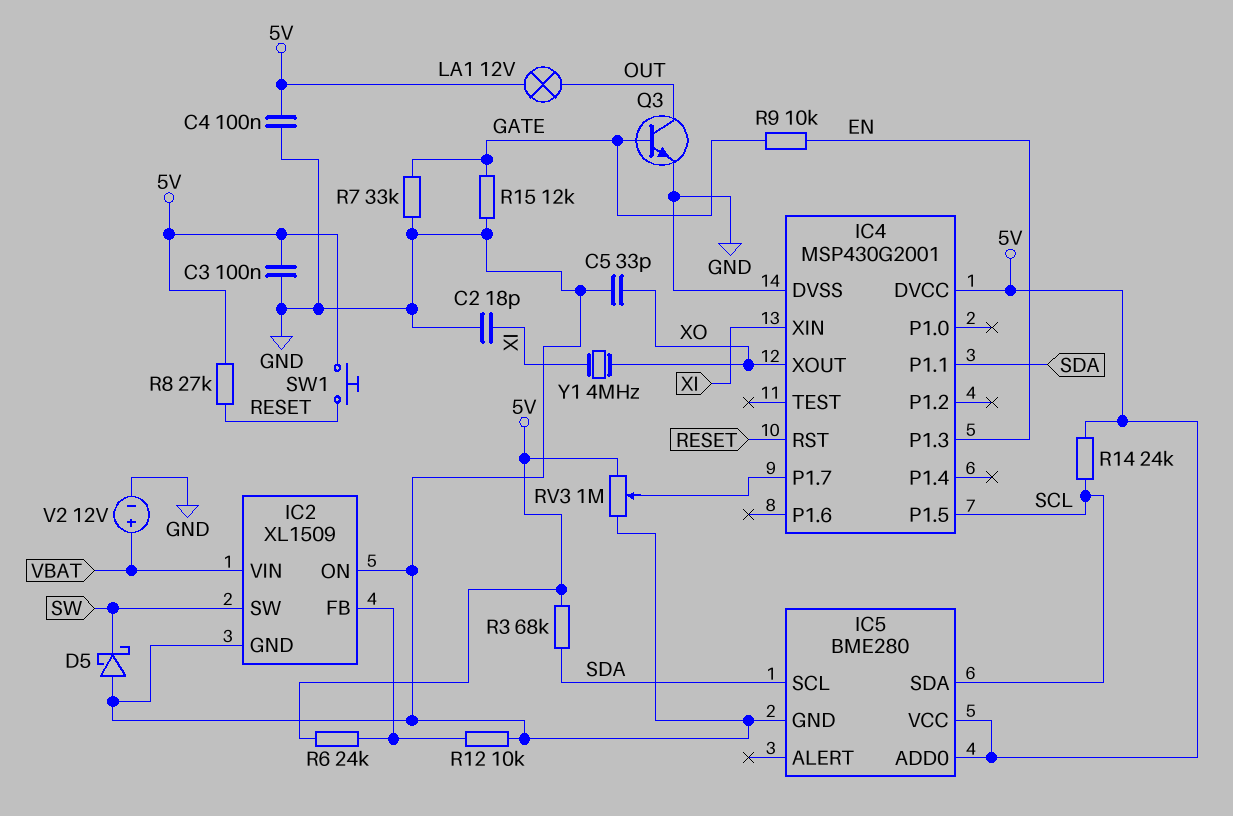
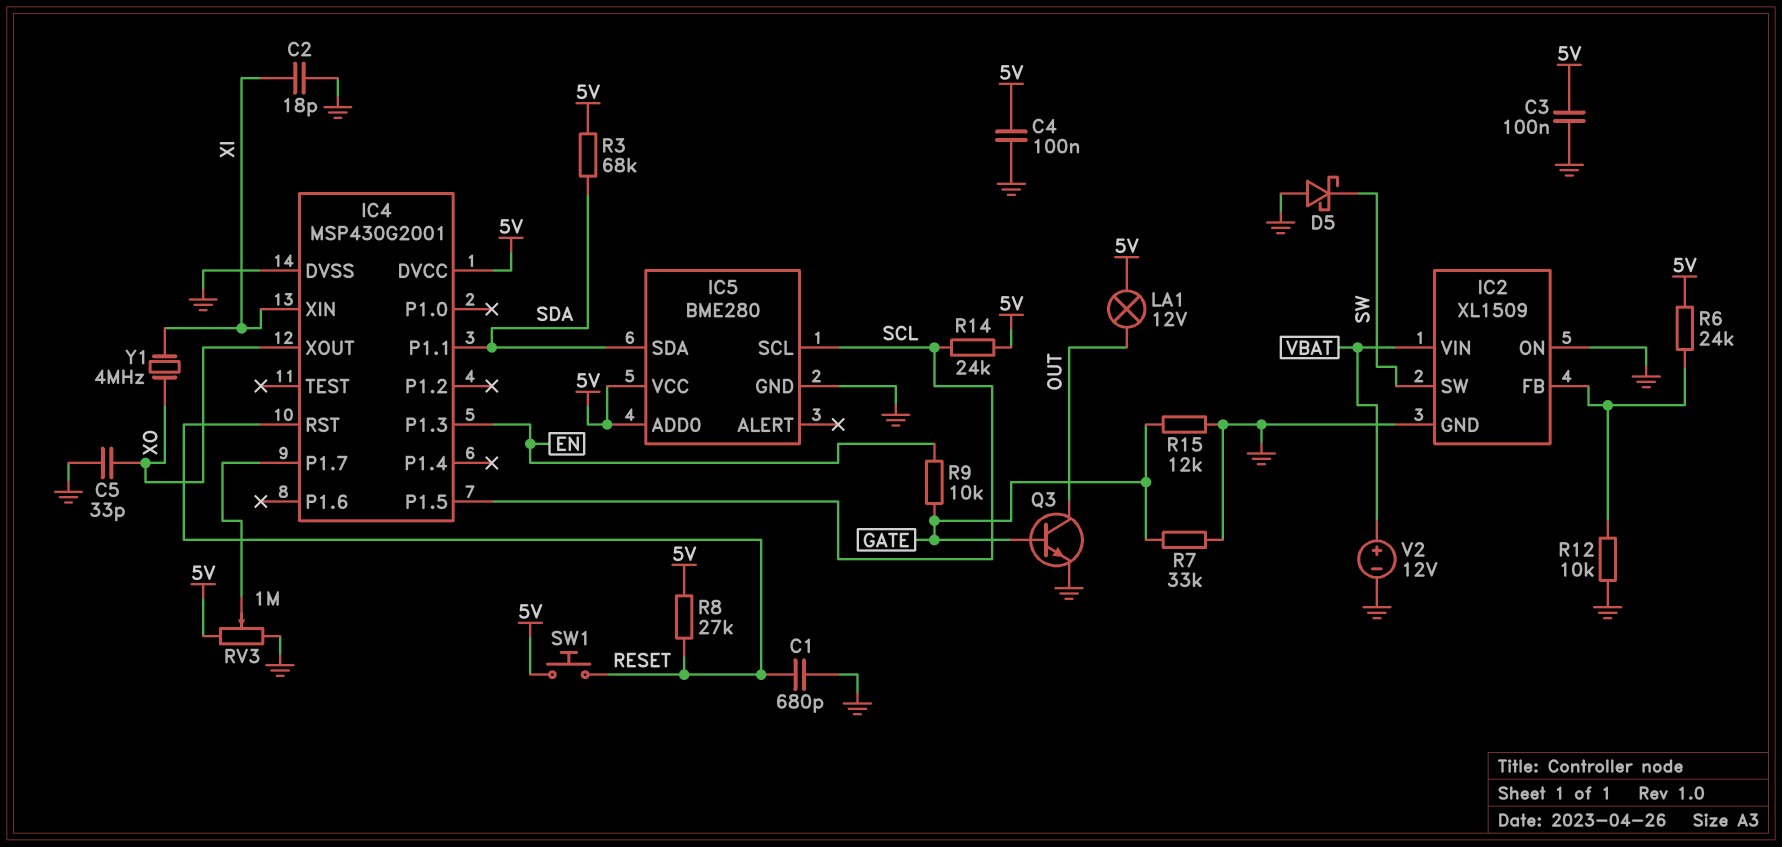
C1: none -> 680pF (GND, RESET)
IC5 pin SCL: SDA -> SCL
IC5 pin SDA: SCL -> SDA

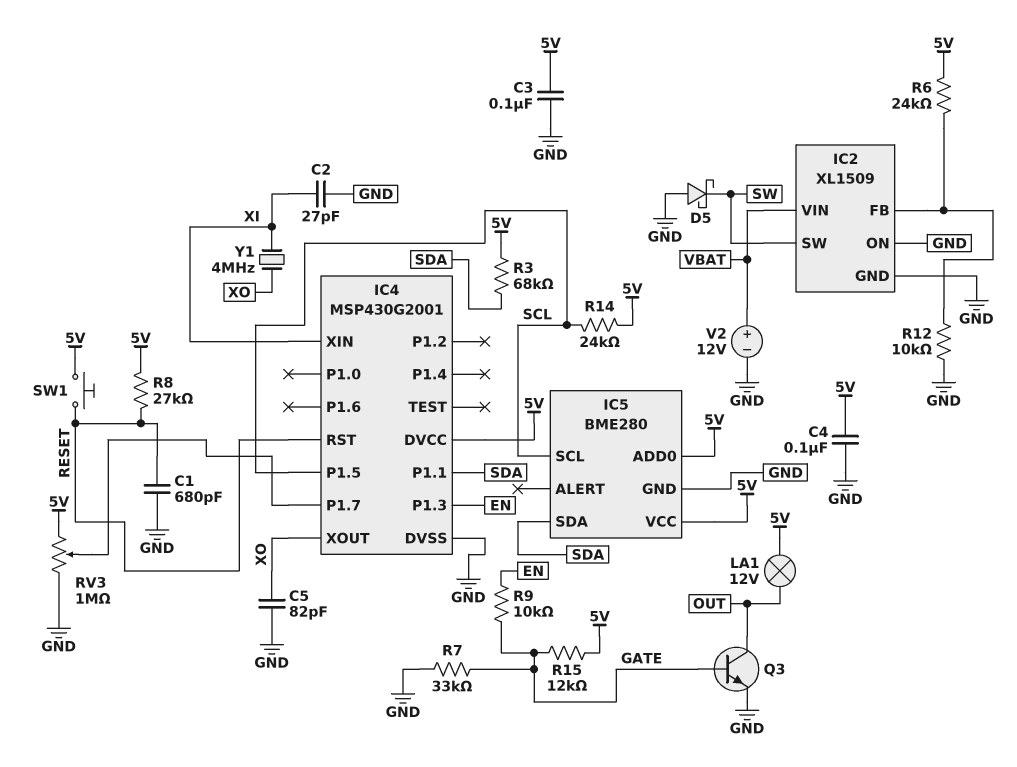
C2: 18pF (GND, XI) -> 27pF (GND, XI)
C5: 33pF (GND, XO) -> 82pF (GND, XO)
R15: 12k (GATE, GND) -> 12k (5V, GATE)

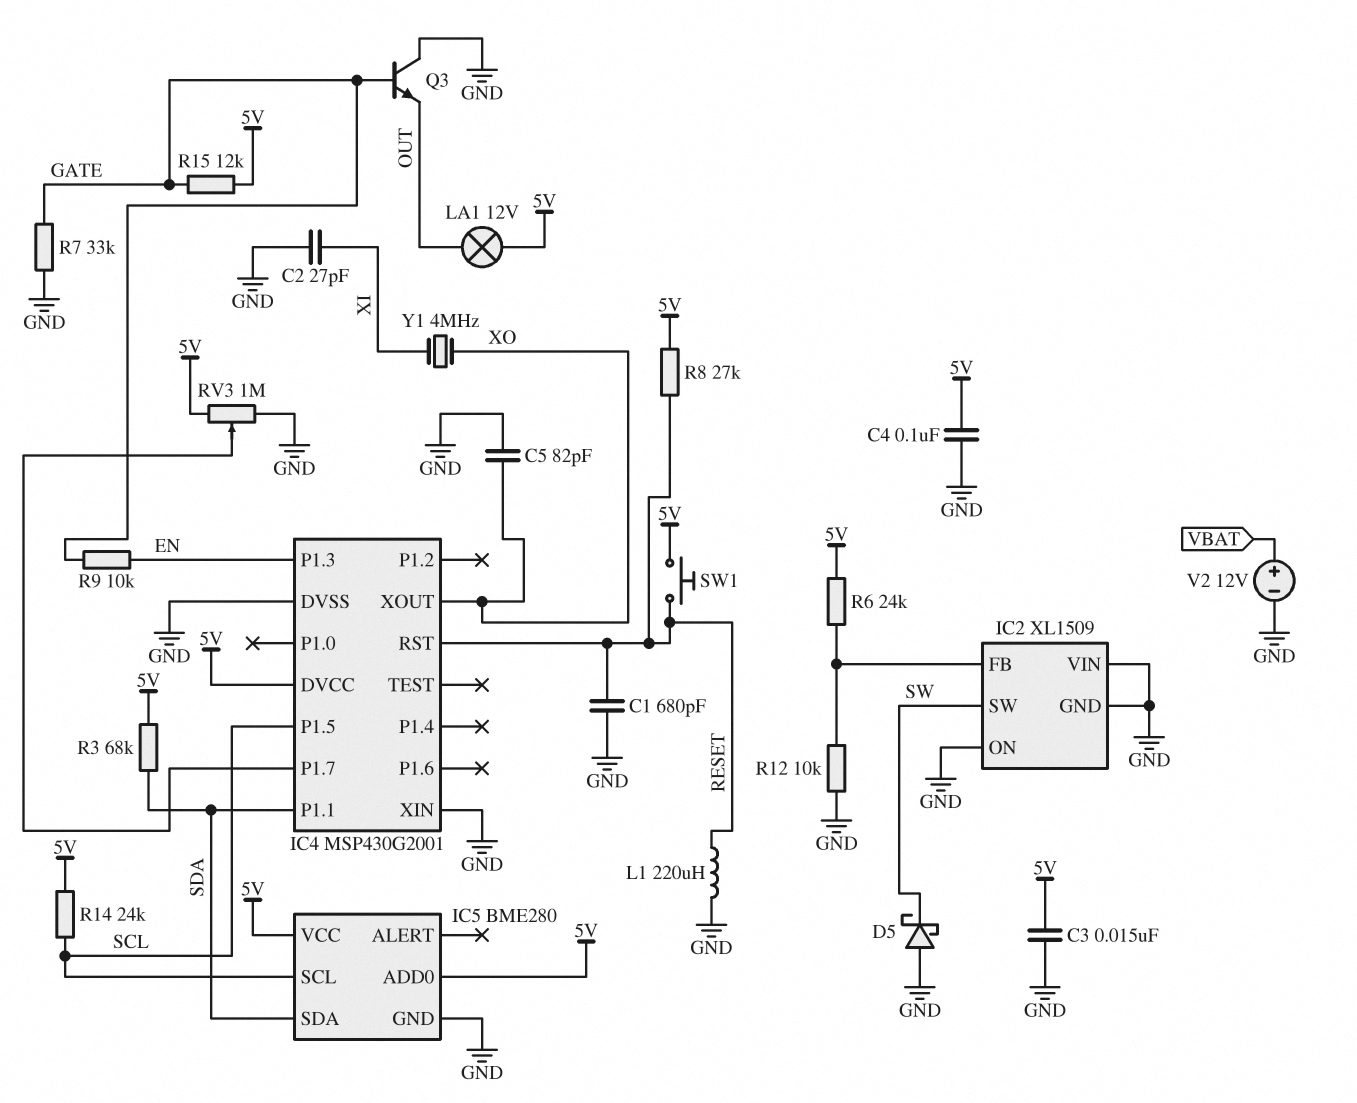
C3: 100nF (5V, GND) -> 15nF (5V, GND)
IC2 pin VIN: VBAT -> GND
IC4 pin XIN: XI -> GND
L1: none -> 220uH (GND, RESET)
Q3: NPN (B GATE, C OUT, E GND) -> NPN (B GATE, C GND, E OUT)

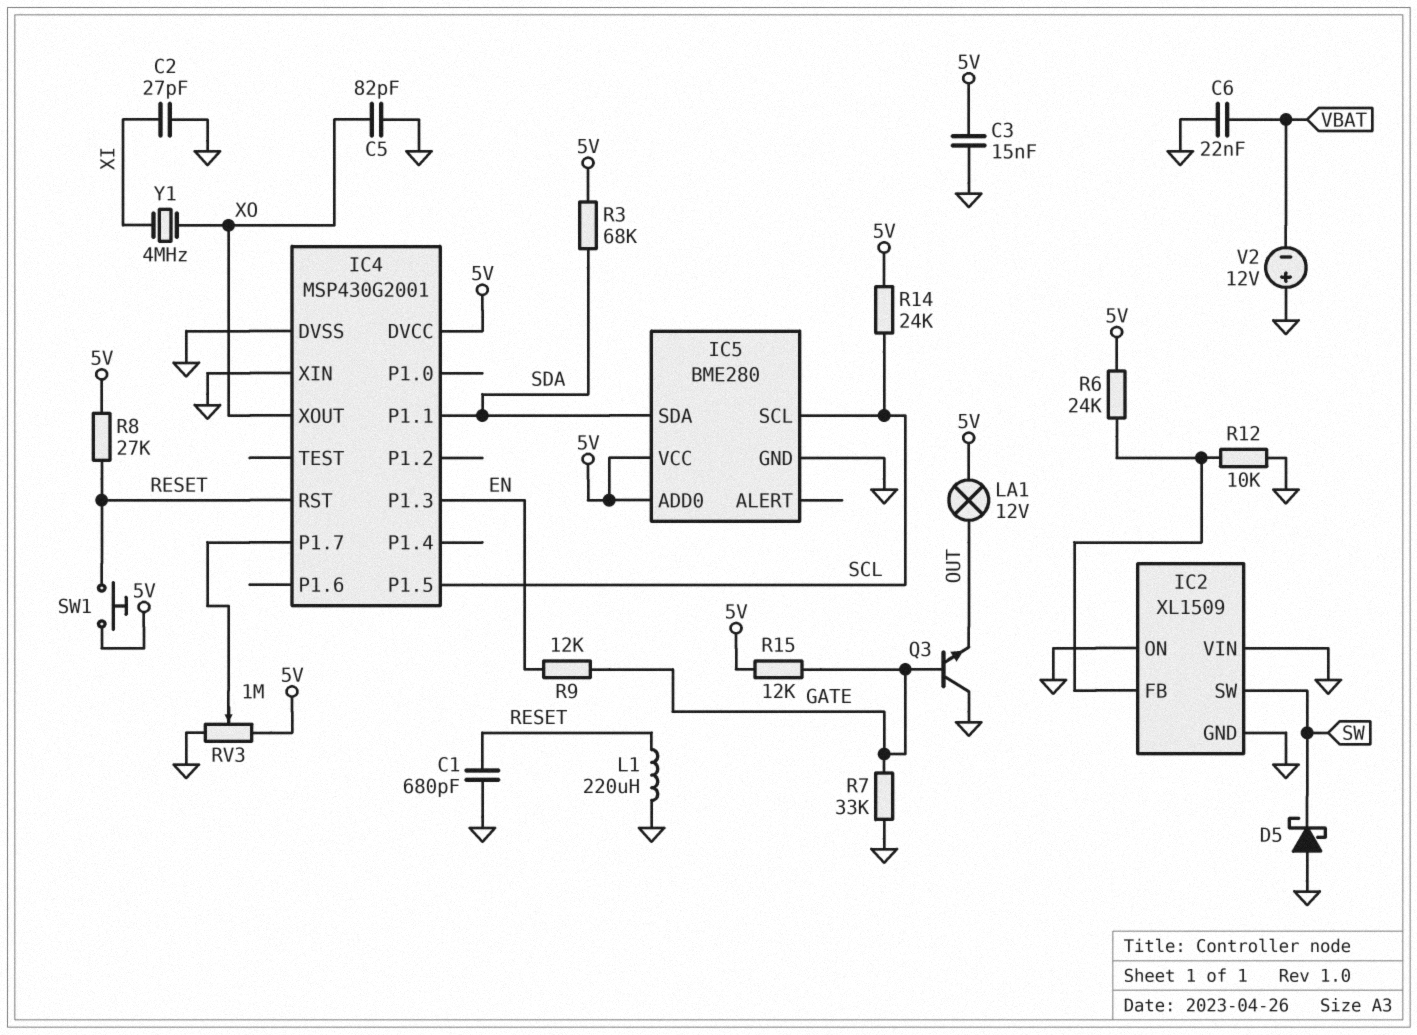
C4: 100nF (5V, GND) -> none
C6: none -> 22nF (GND, VBAT)
R9: 10k (EN, GATE) -> 12k (EN, GATE)
V2: 12V (plus VBAT, minus GND) -> 12V (plus GND, minus VBAT)

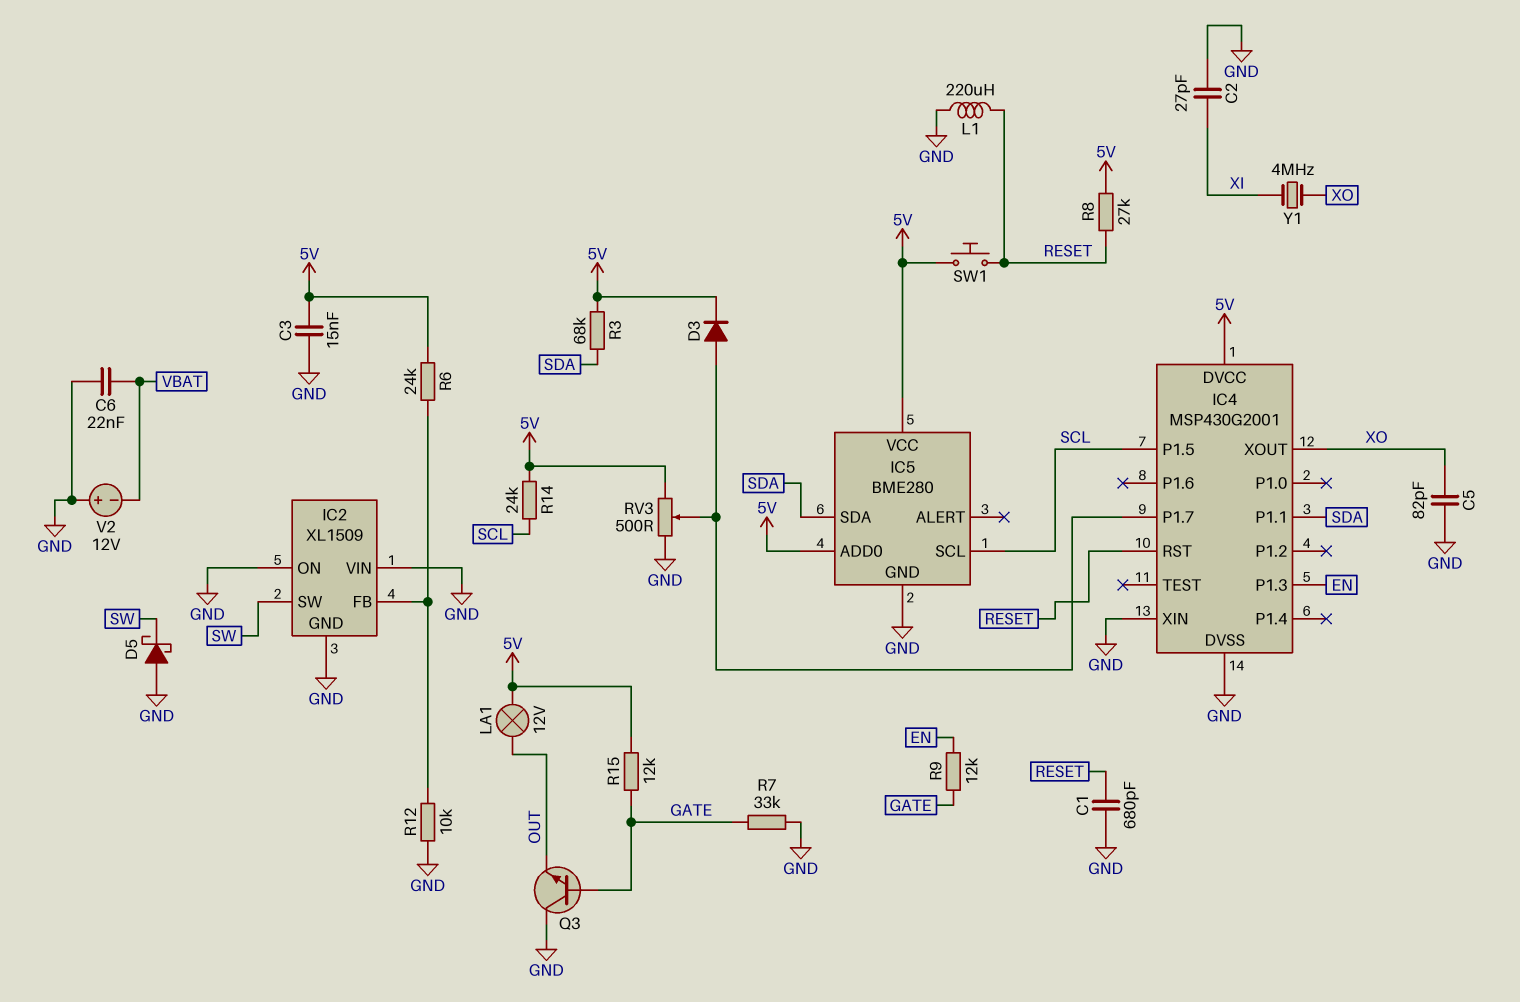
D3: none -> diode (A IC4/P1.7, K 5V)
RV3: 1M (5V, GND, wiper IC4/P1.7) -> 500 (5V, GND, wiper IC4/P1.7)

